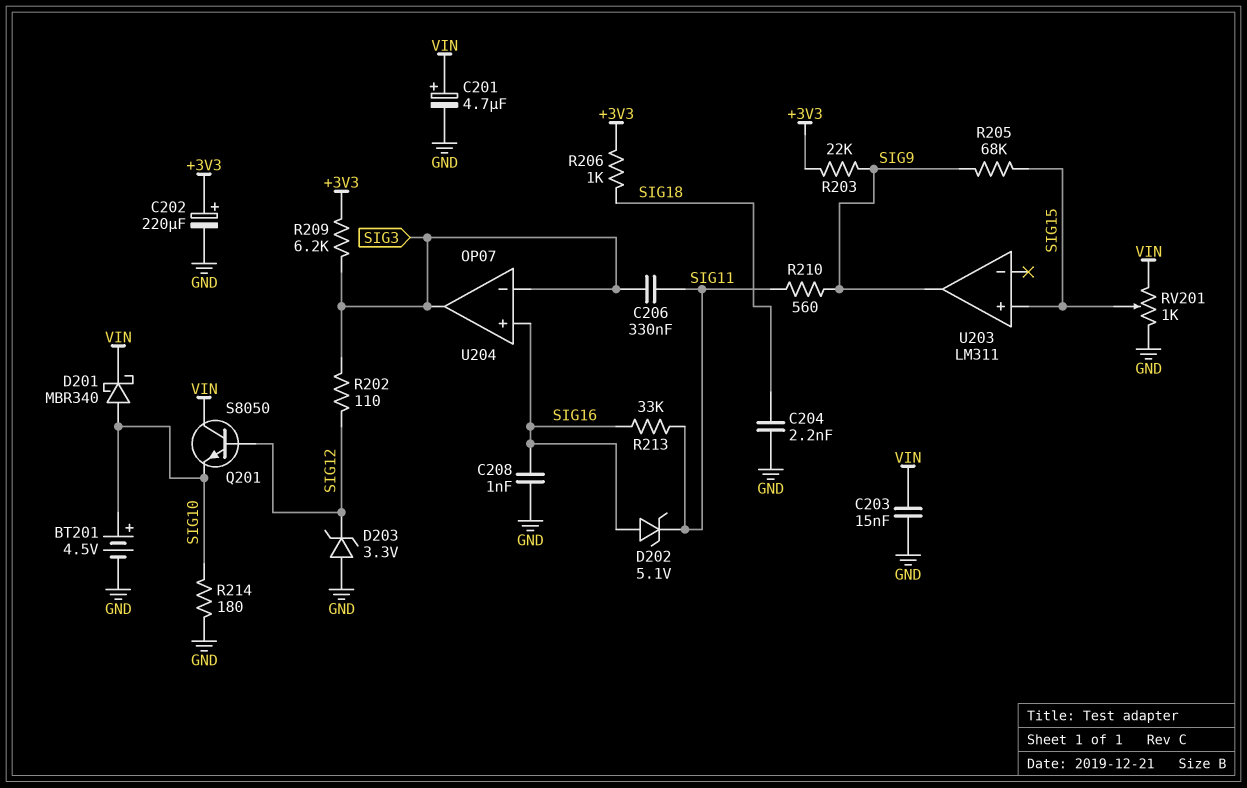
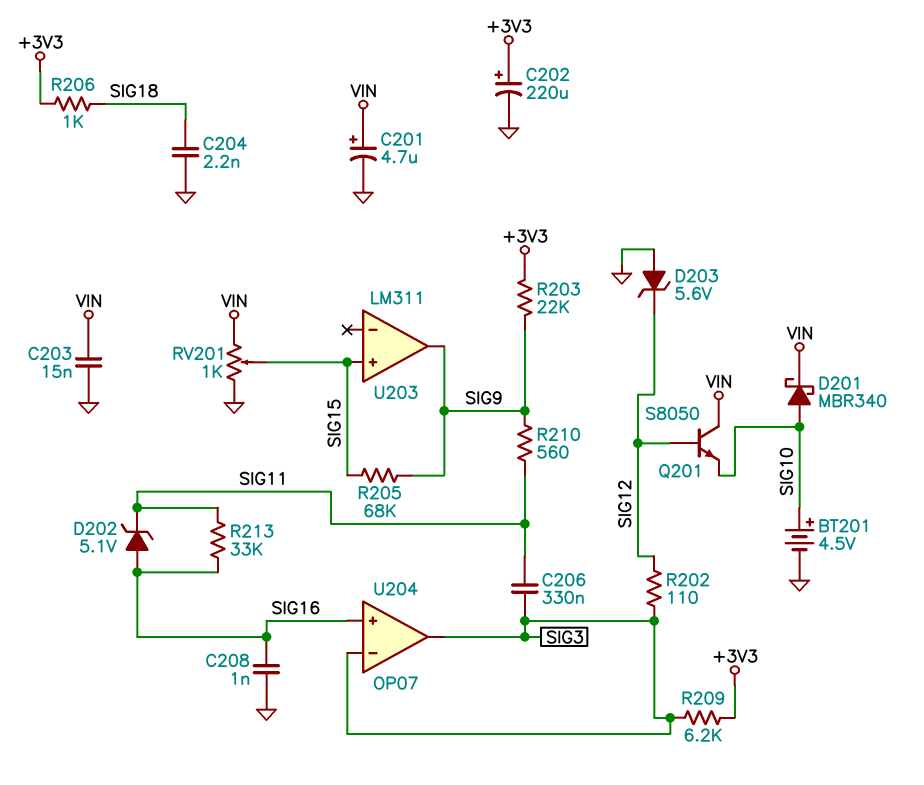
D203: zener 3.3V (A GND, K SIG12) -> zener 5.6V (A GND, K SIG12)
R214: 180 (GND, SIG10) -> none

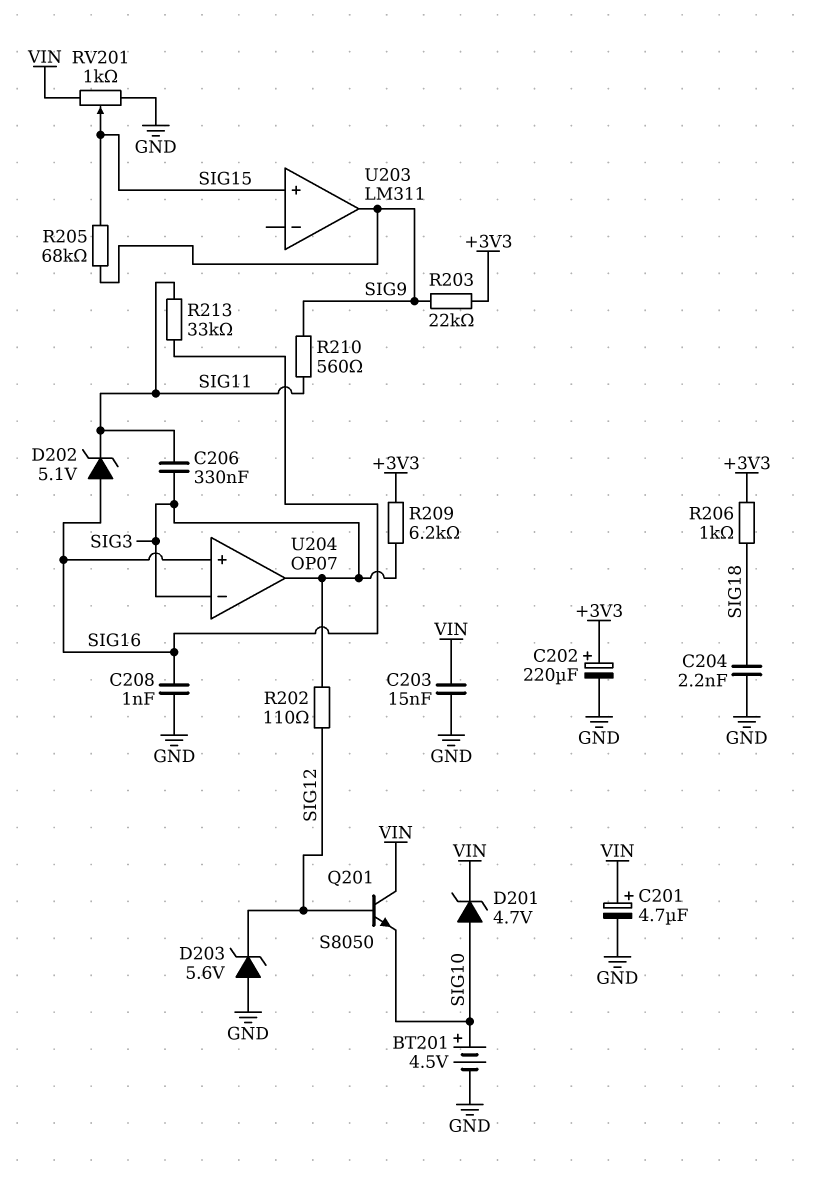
D201: schottky MBR340 (A SIG10, K VIN) -> zener 4.7V (A SIG10, K VIN)

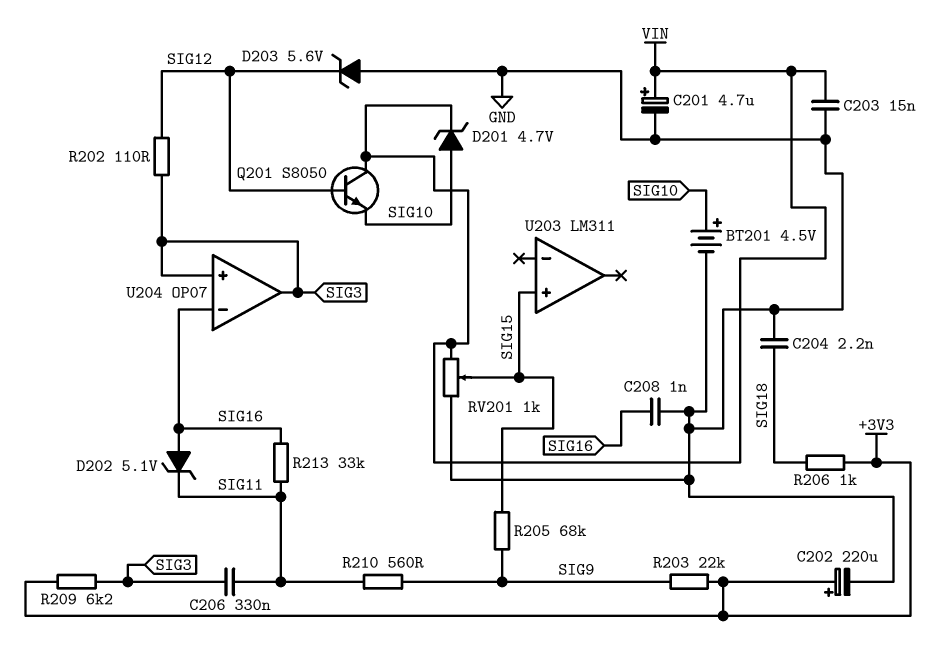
U203 pin out: SIG9 -> none
U204 pin in+: SIG16 -> SIG3
U204 pin in-: SIG3 -> SIG16

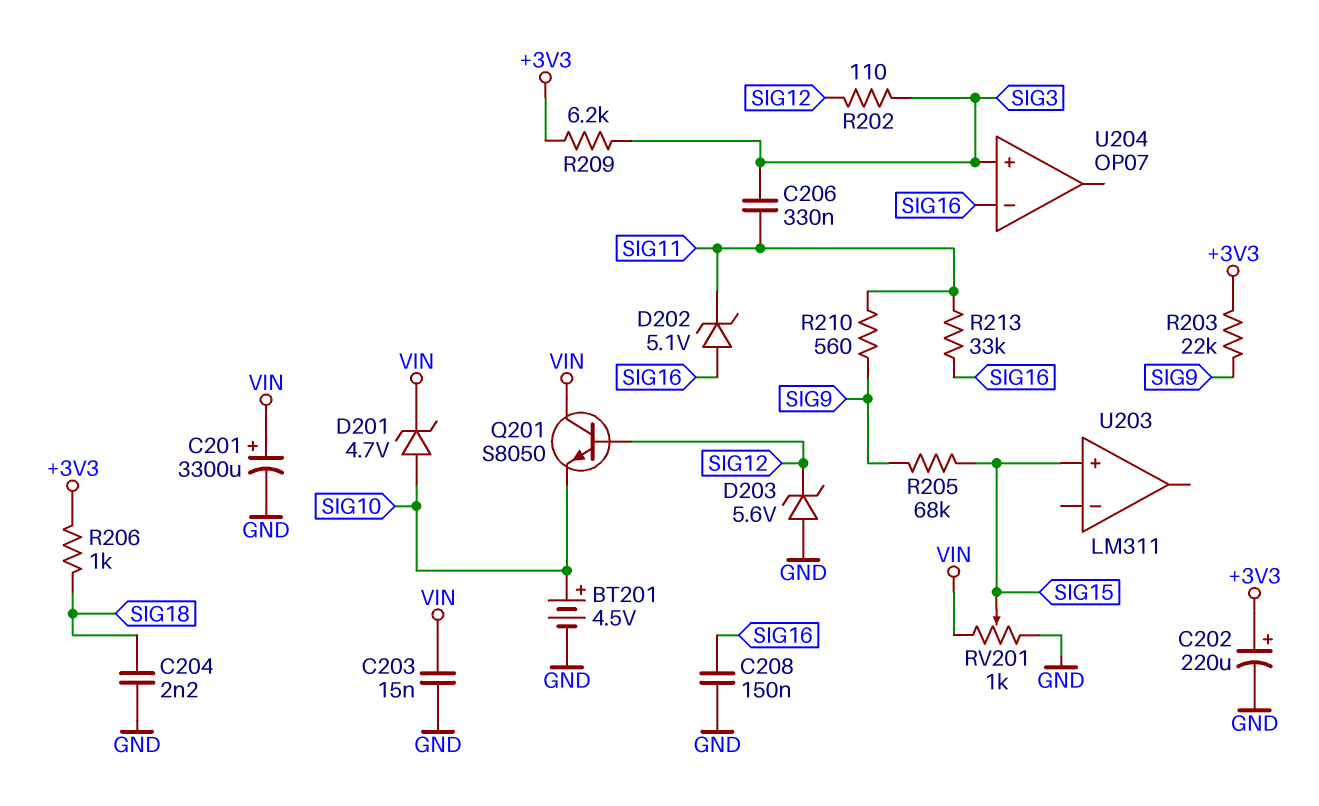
C201: 4.7uF (plus VIN, minus GND) -> 3300uF (plus VIN, minus GND)
C208: 1nF (GND, SIG16) -> 150nF (GND, SIG16)
U204 pin out: SIG3 -> none

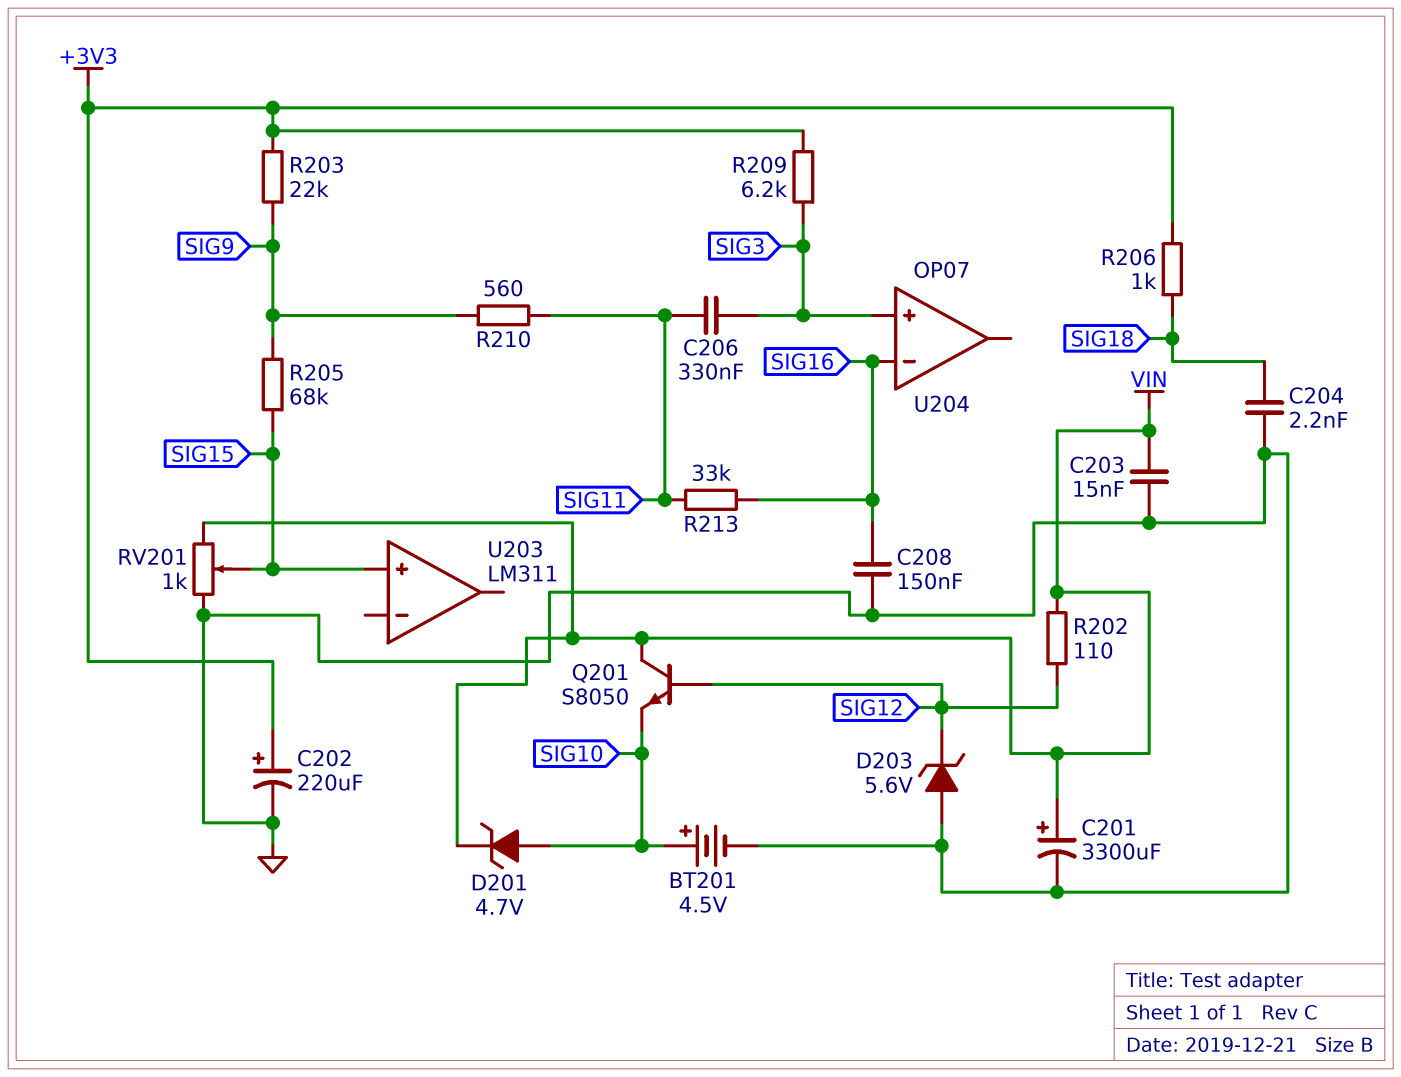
D202: zener 5.1V (A SIG16, K SIG11) -> none
R202: 110 (SIG3, SIG12) -> 110 (SIG12, VIN)

